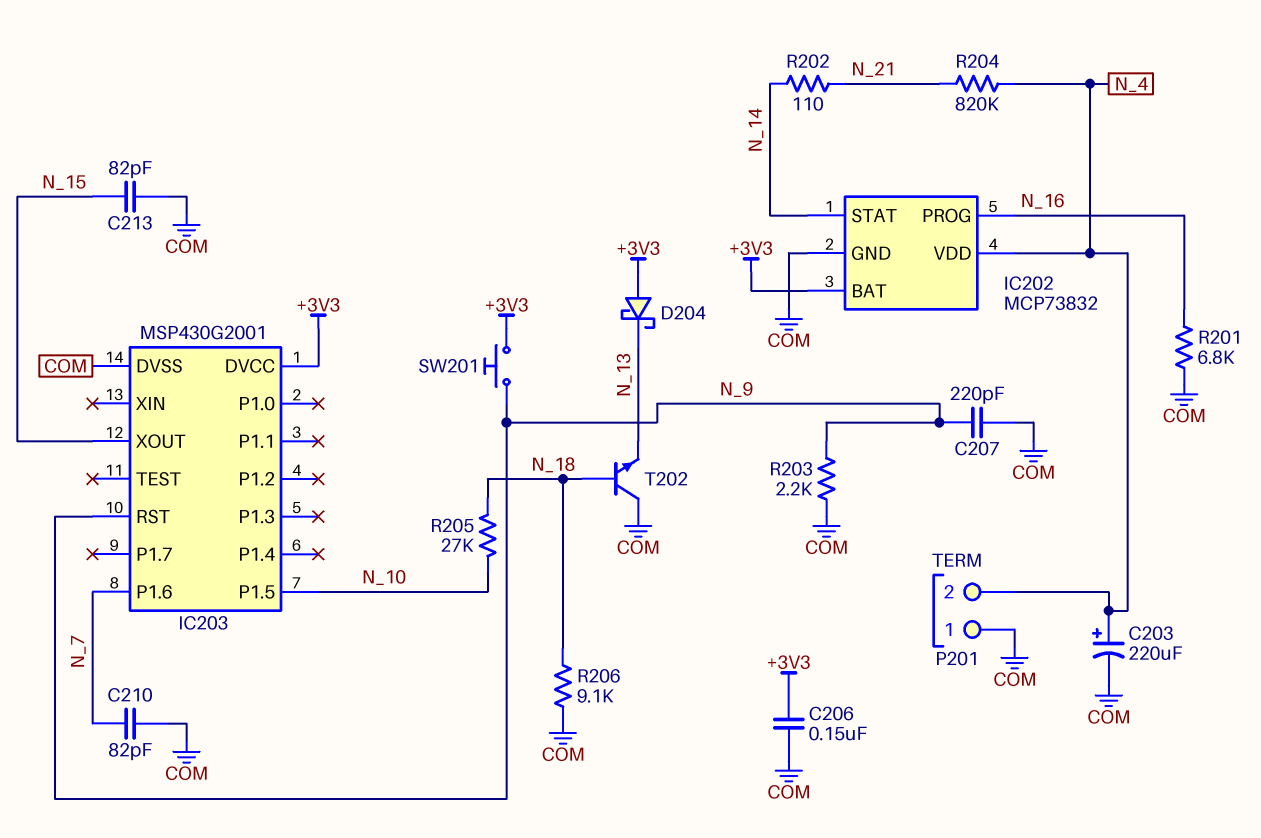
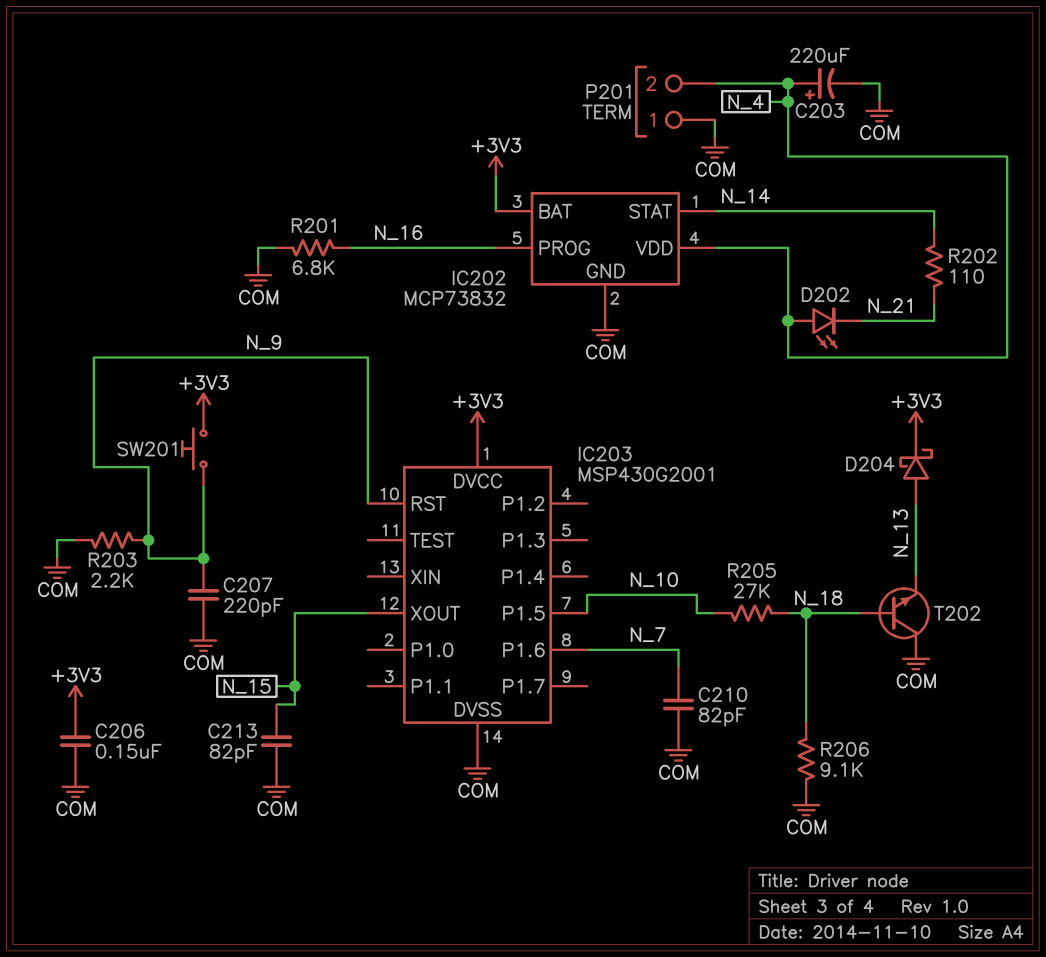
D202: none -> LED (A N_4, K N_21)
D204: schottky (A +3V3, K N_13) -> schottky (A N_13, K +3V3)
R204: 820k (N_4, N_21) -> none

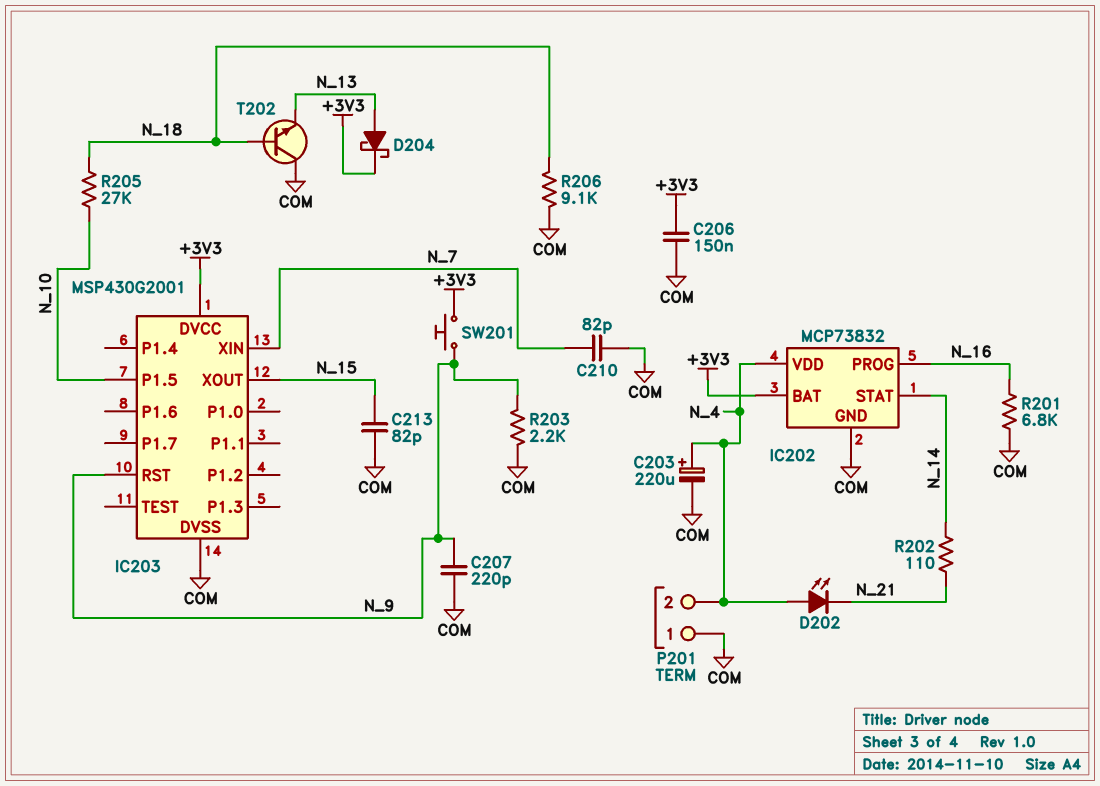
IC203 pin P1.6: N_7 -> none
IC203 pin XIN: none -> N_7

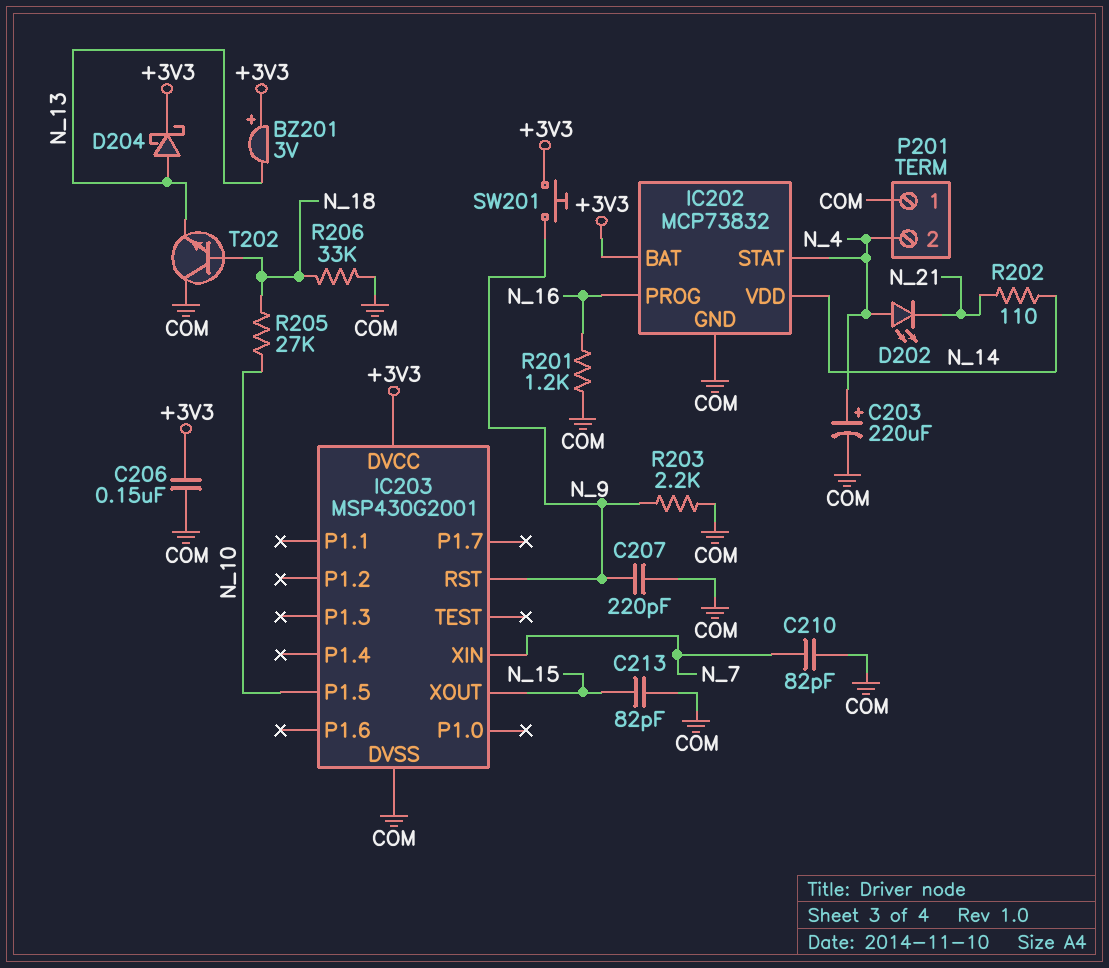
BZ201: none -> buzzer 3V (plus +3V3, minus N_13)
IC202 pin STAT: N_14 -> N_4
IC202 pin VDD: N_4 -> N_14
R201: 6.8k (COM, N_16) -> 1.2k (COM, N_16)
R206: 9.1k (COM, N_18) -> 33k (COM, N_18)

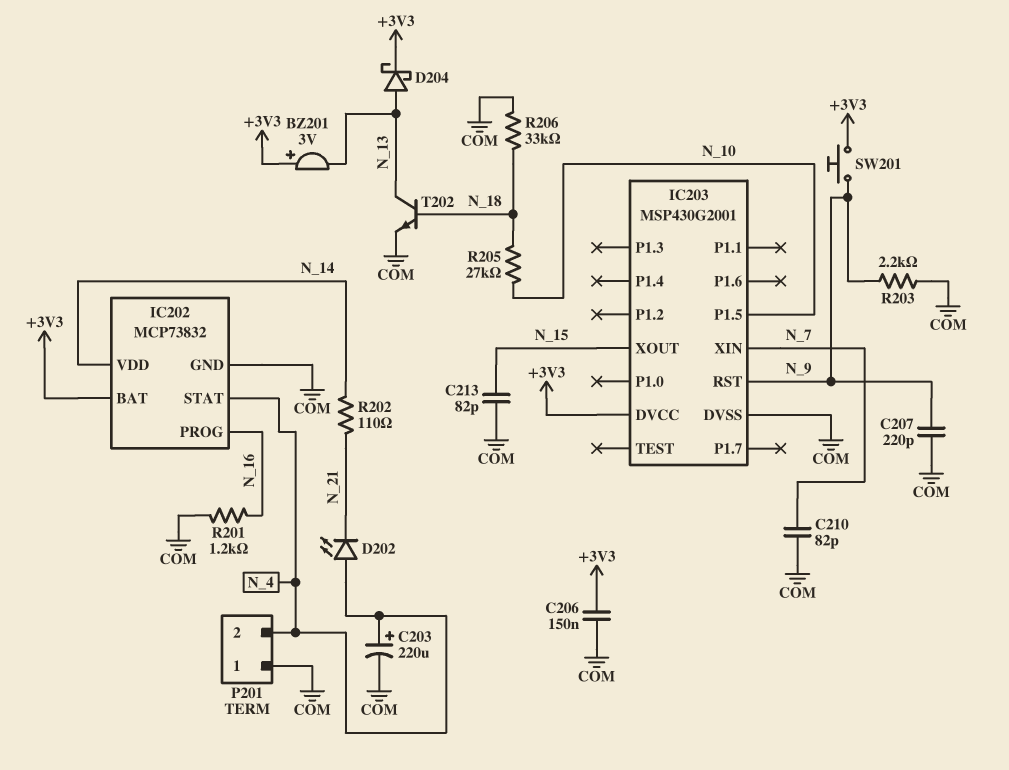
T202: NPN (B N_18, C COM, E N_13) -> NPN (B N_18, C N_13, E COM)

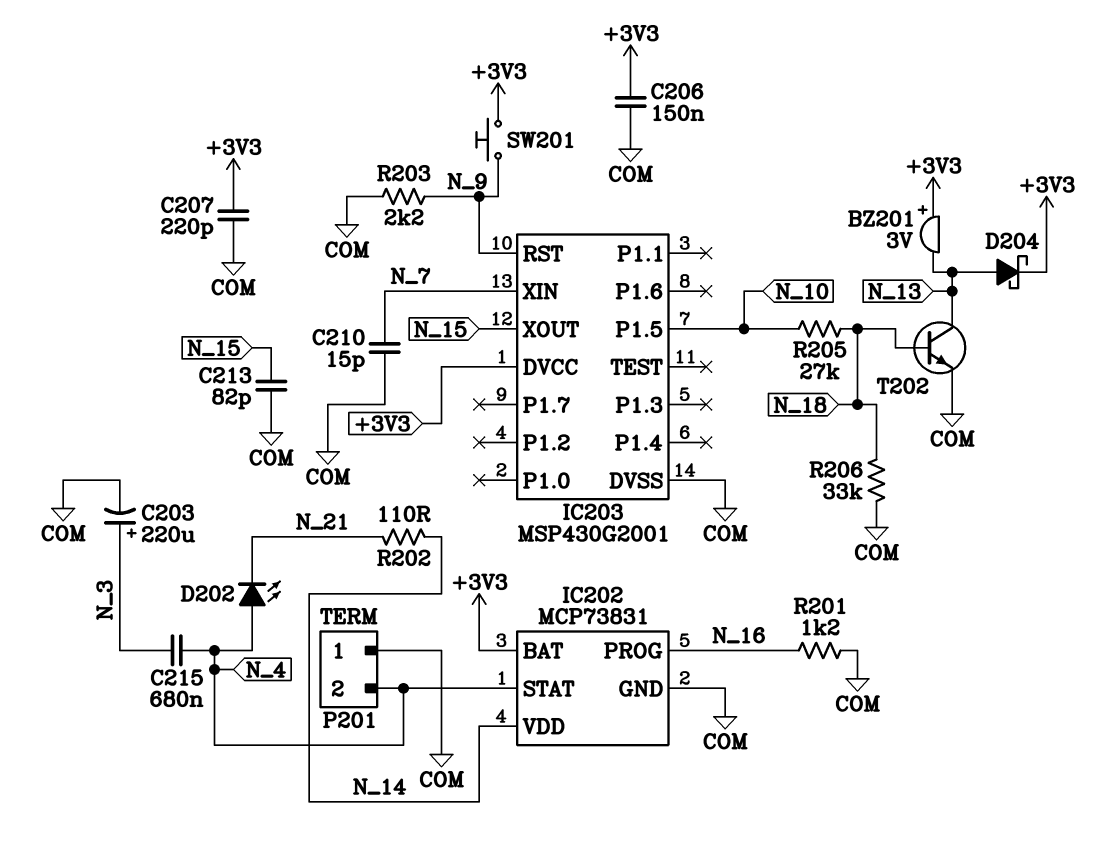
C203: 220uF (plus N_4, minus COM) -> 220uF (plus N_3, minus COM)
C207: 220pF (COM, N_9) -> 220pF (+3V3, COM)
C210: 82pF (COM, N_7) -> 15pF (COM, N_7)
C215: none -> 680nF (N_3, N_4)
IC202: MCP73832 -> MCP73831

